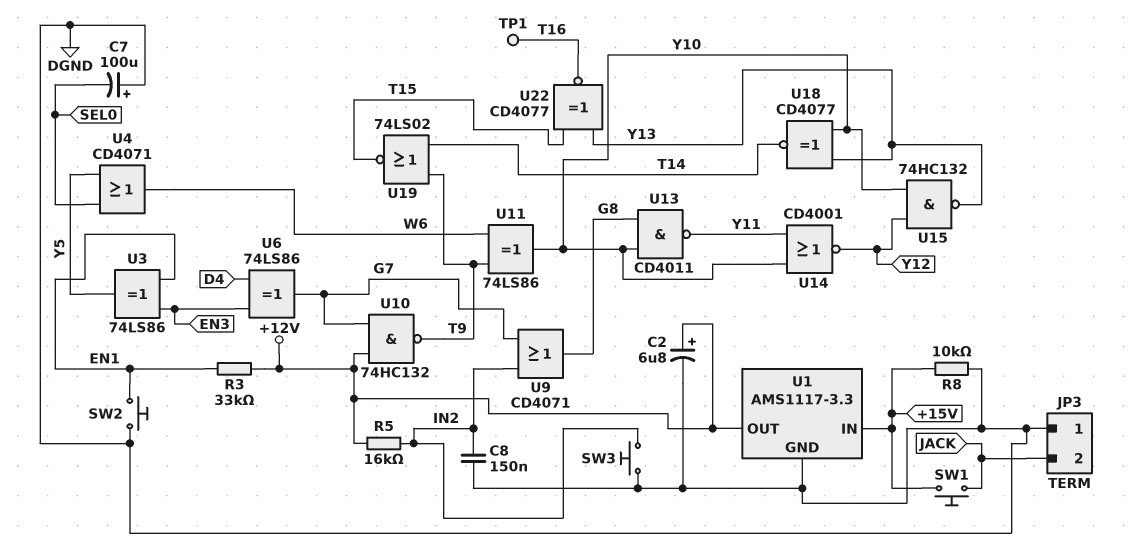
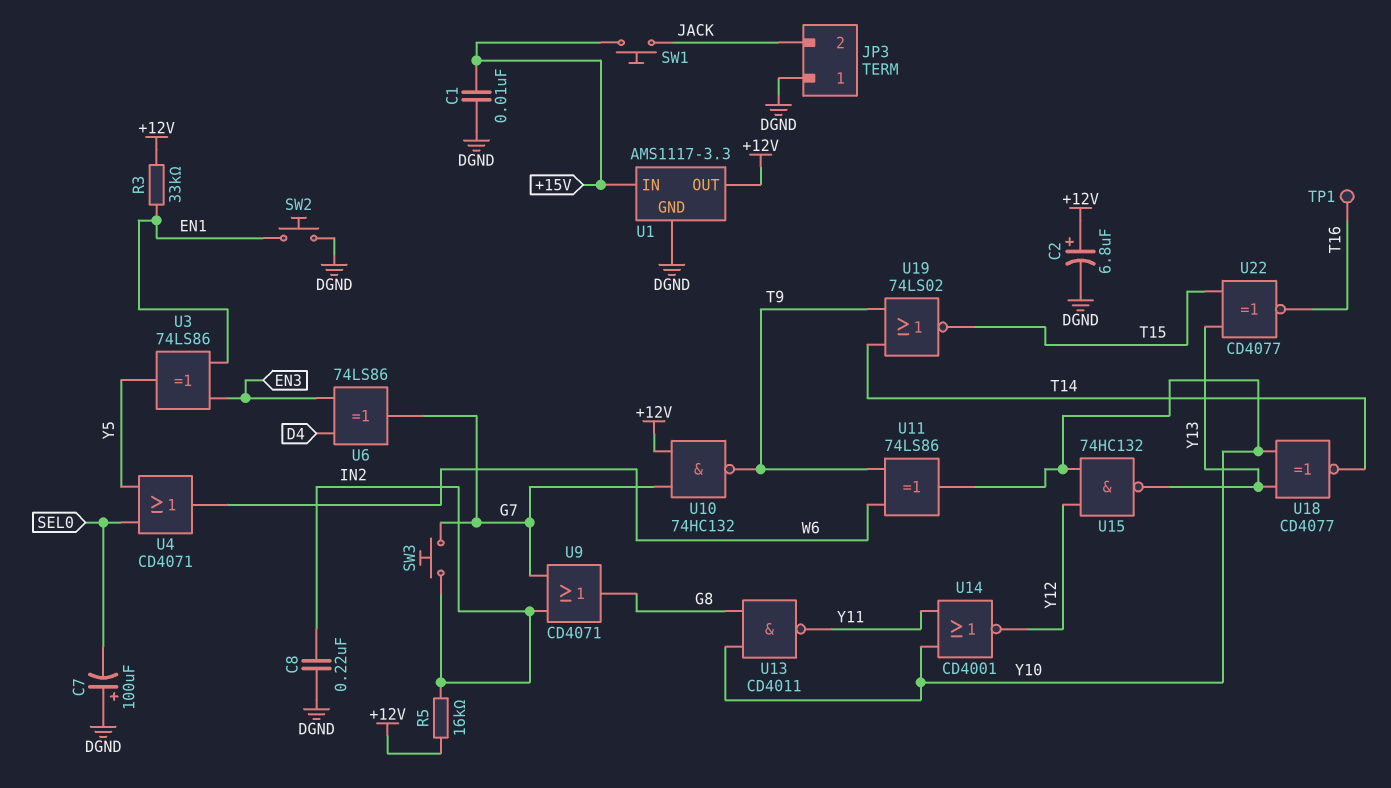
C1: none -> 10nF (+15V, DGND)
C8: 150nF (DGND, IN2) -> 220nF (DGND, IN2)
R8: 10k (+15V, DGND) -> none
SW3: button (DGND, IN2) -> button (G7, IN2)

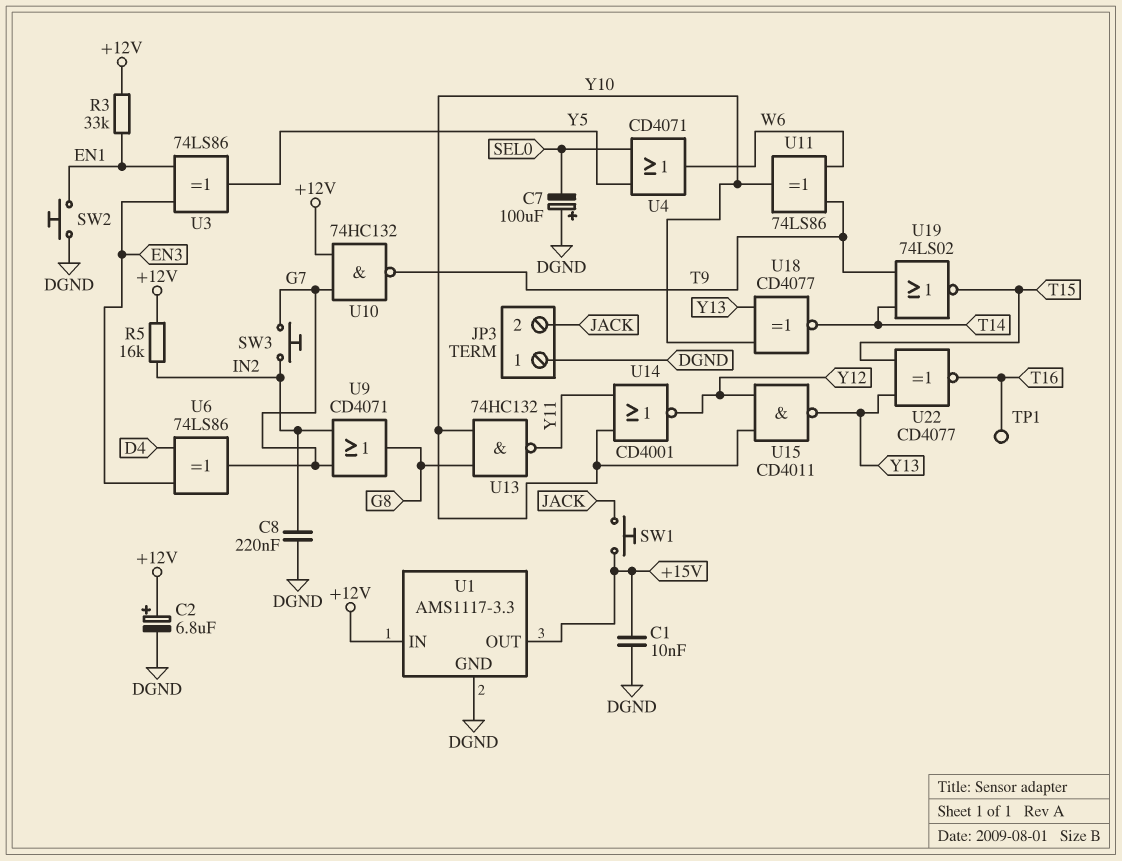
U1 pin IN: +15V -> +12V
U1 pin OUT: +12V -> +15V
U13: NAND CD4011 (in G8, in Y10, out Y11) -> NAND 74HC132 (in G8, in Y10, out Y11)
U15: NAND 74HC132 (in Y10, in Y12, out Y13) -> NAND CD4011 (in Y10, in Y12, out Y13)

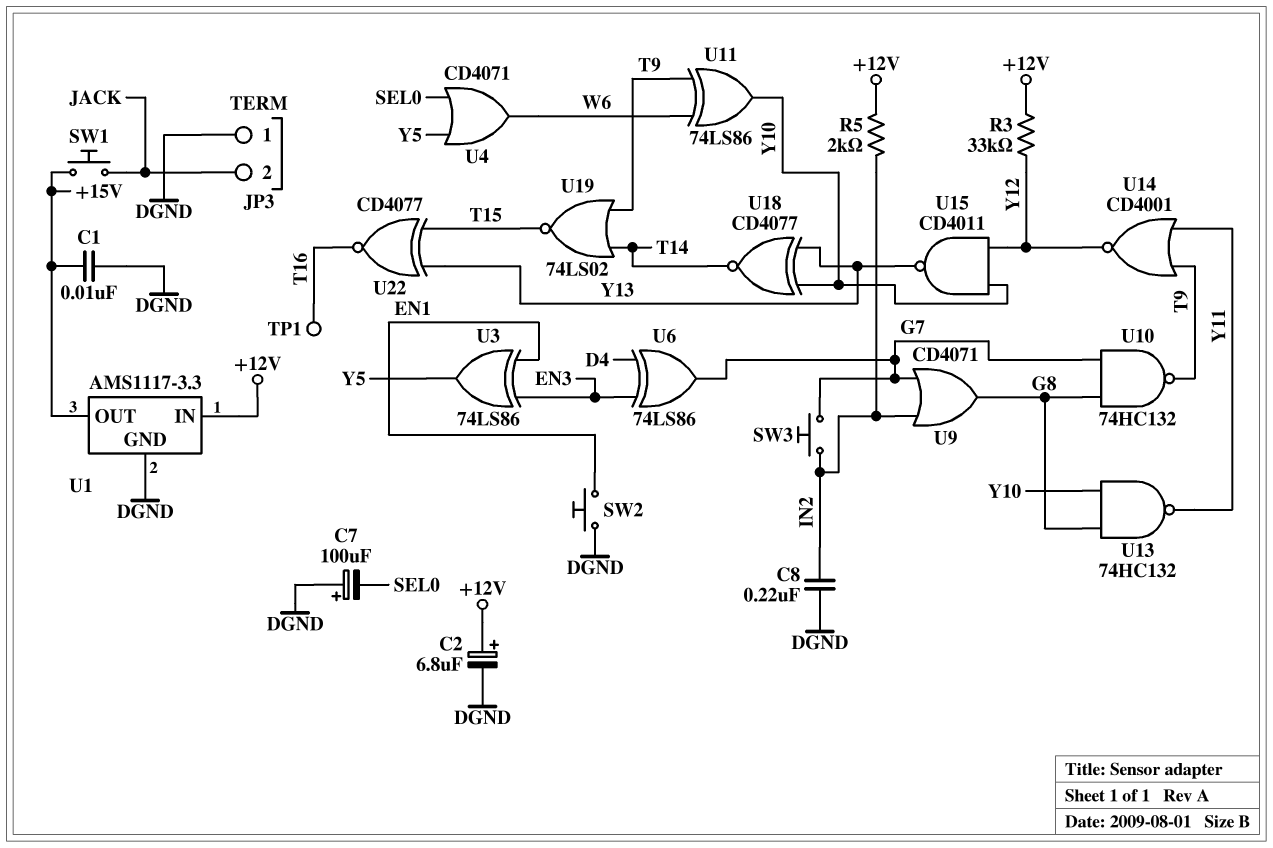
R3: 33k (+12V, EN1) -> 33k (+12V, Y12)
R5: 16k (+12V, IN2) -> 2k (+12V, IN2)
U10: NAND 74HC132 (in +12V, in G7, out T9) -> NAND 74HC132 (in G7, in G8, out T9)
U14: NOR CD4001 (in Y10, in Y11, out Y12) -> NOR CD4001 (in T9, in Y11, out Y12)

